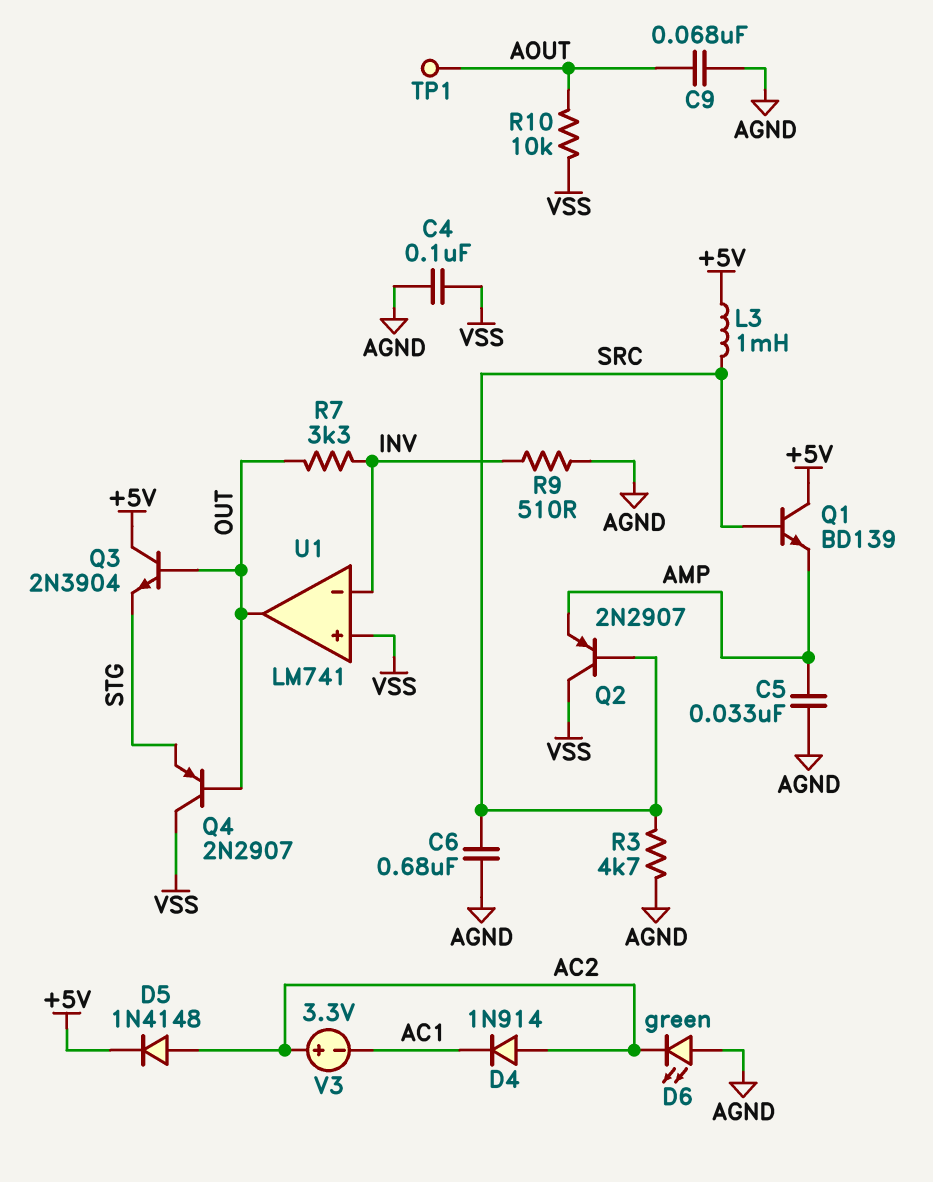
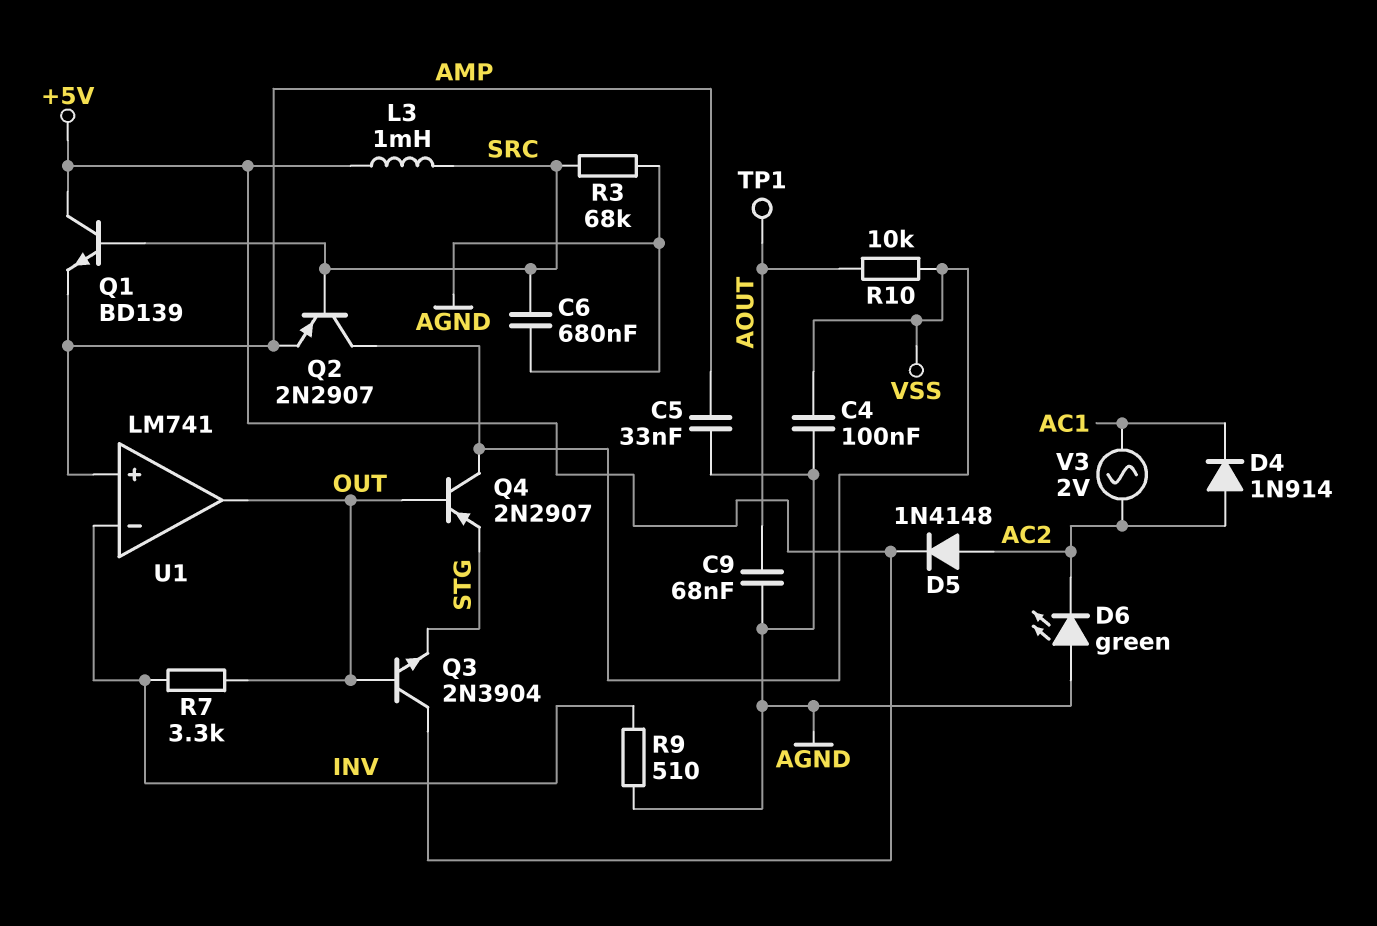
R3: 4.7k (AGND, SRC) -> 68k (AGND, SRC)
U1 pin in+: VSS -> AMP
V3: 3.3V (plus AC2, minus AC1) -> AC 2V (AC1, AC2)

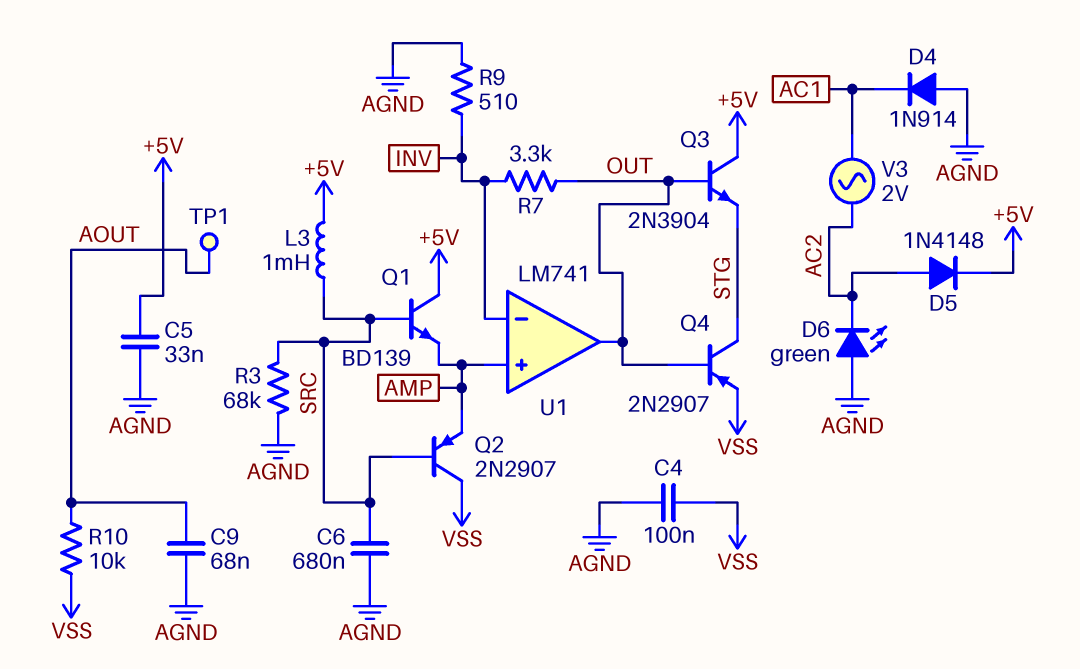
C5: 33nF (AGND, AMP) -> 33nF (+5V, AGND)
D4: diode 1N914 (A AC2, K AC1) -> diode 1N914 (A AGND, K AC1)
Q4: PNP 2N2907 (B OUT, C VSS, E STG) -> PNP 2N2907 (B OUT, C STG, E VSS)

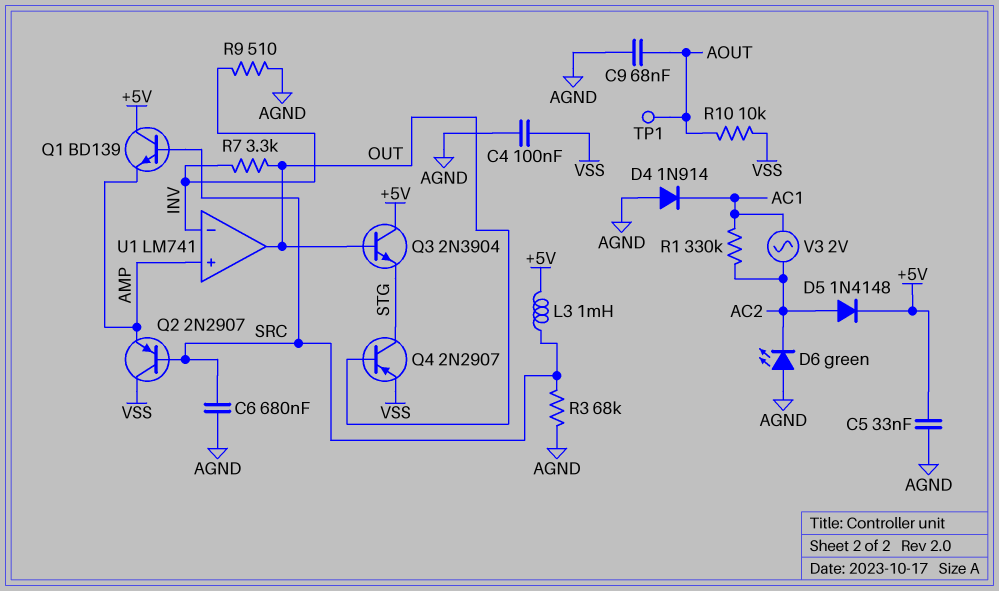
R1: none -> 330k (AC1, AC2)

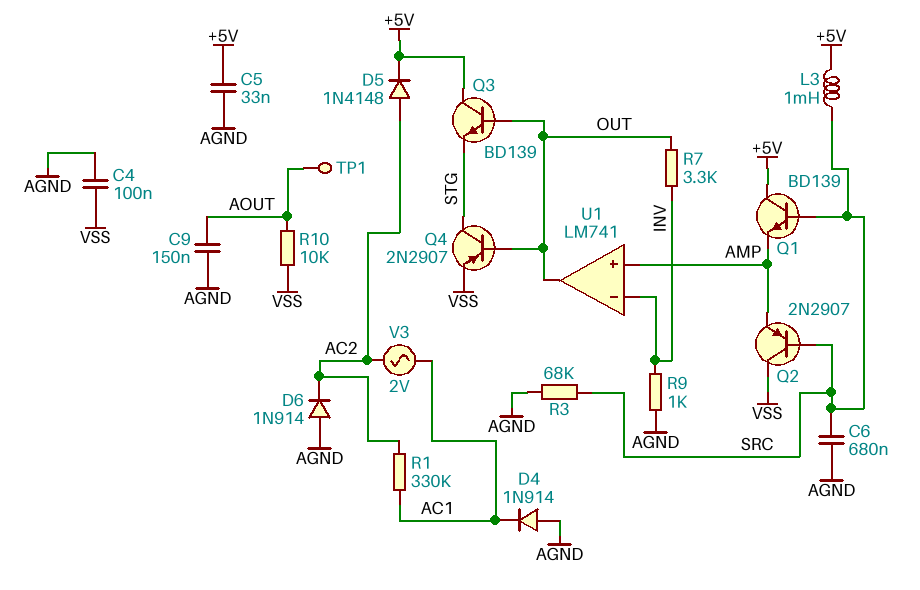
C9: 68nF (AGND, AOUT) -> 150nF (AGND, AOUT)
D6: LED green (A AGND, K AC2) -> diode 1N914 (A AGND, K AC2)
Q3: NPN 2N3904 (B OUT, C +5V, E STG) -> NPN BD139 (B OUT, C +5V, E STG)
R9: 510 (AGND, INV) -> 1k (AGND, INV)

